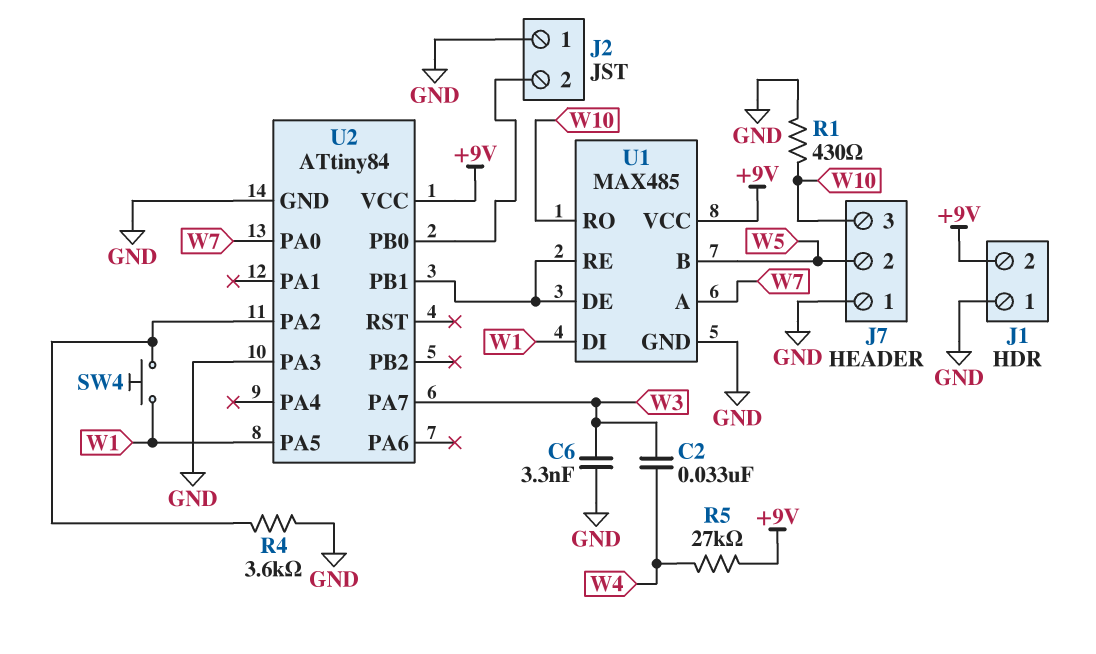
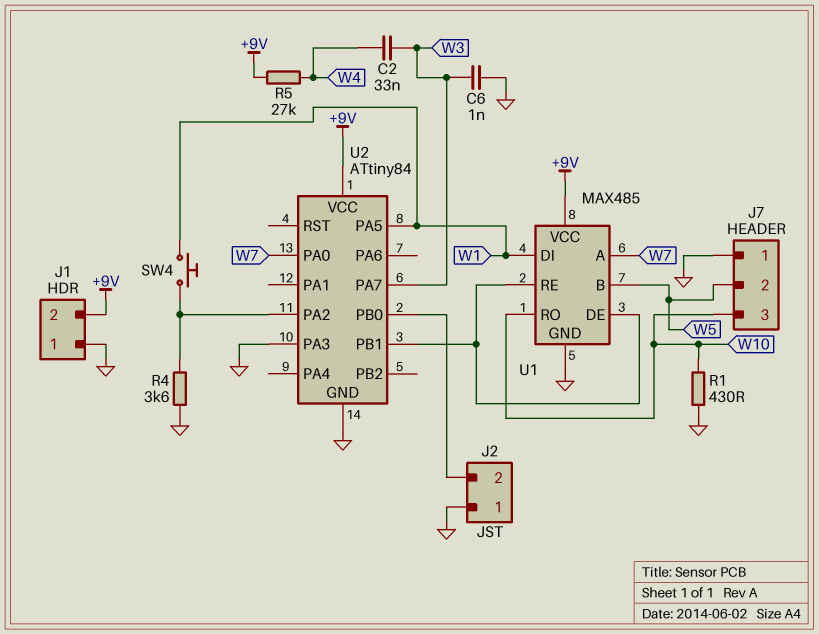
C6: 3.3nF (GND, W3) -> 1nF (GND, W3)

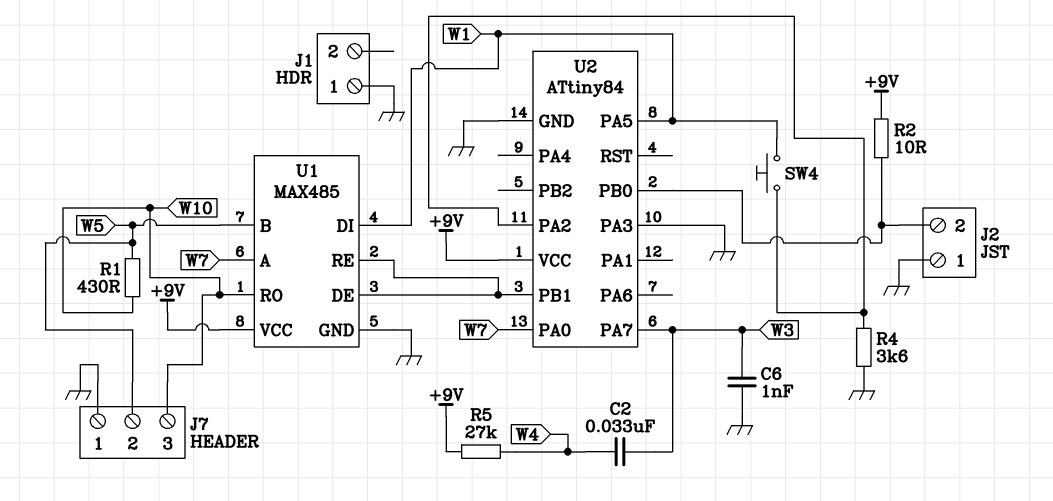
J1 pin 2: +9V -> none
R1: 430 (GND, W10) -> 430 (W5, W10)
R2: none -> 10 (+9V, J2/2)

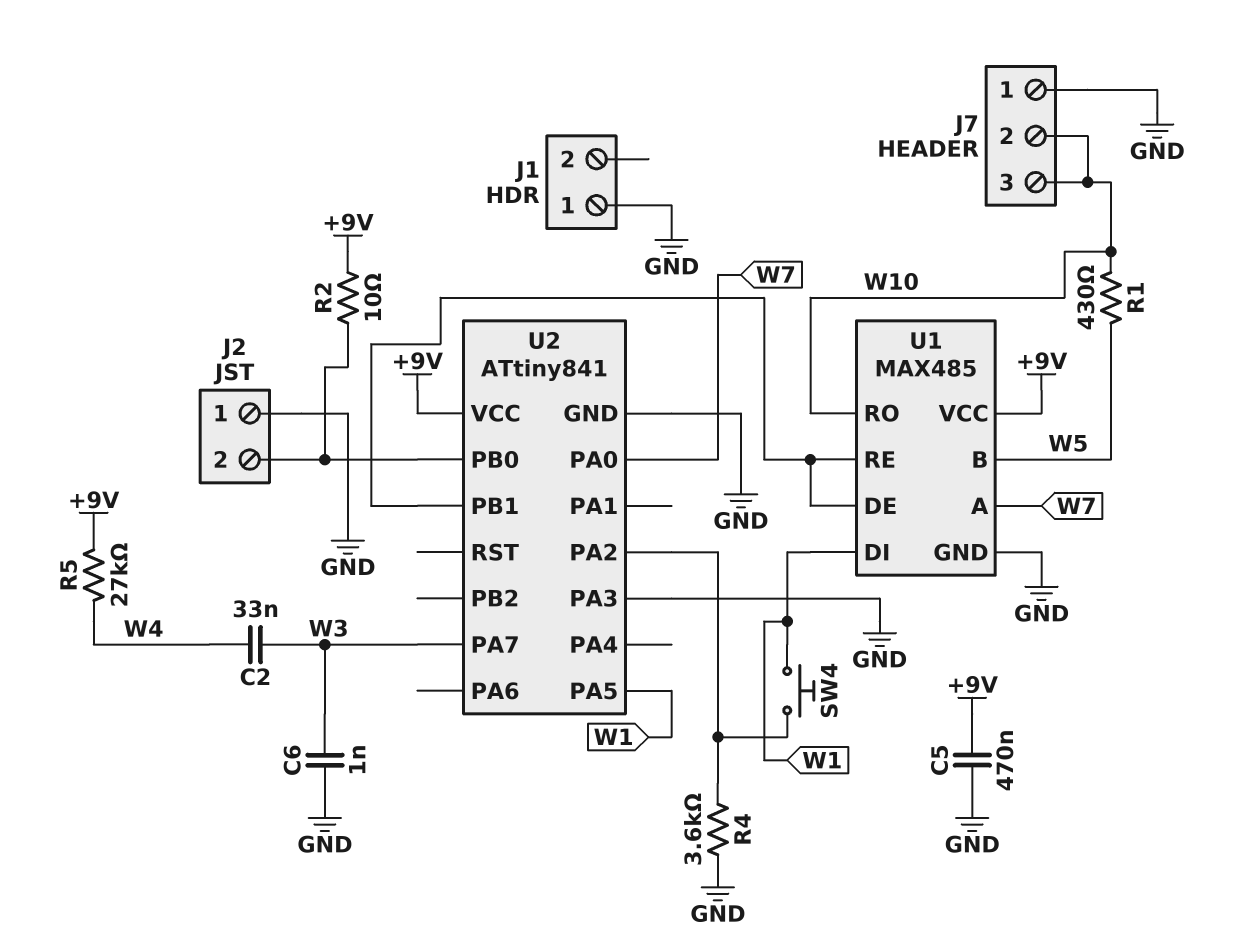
C5: none -> 470nF (+9V, GND)
J7 pin 2: W5 -> W10
U2: ATtiny84 -> ATtiny841

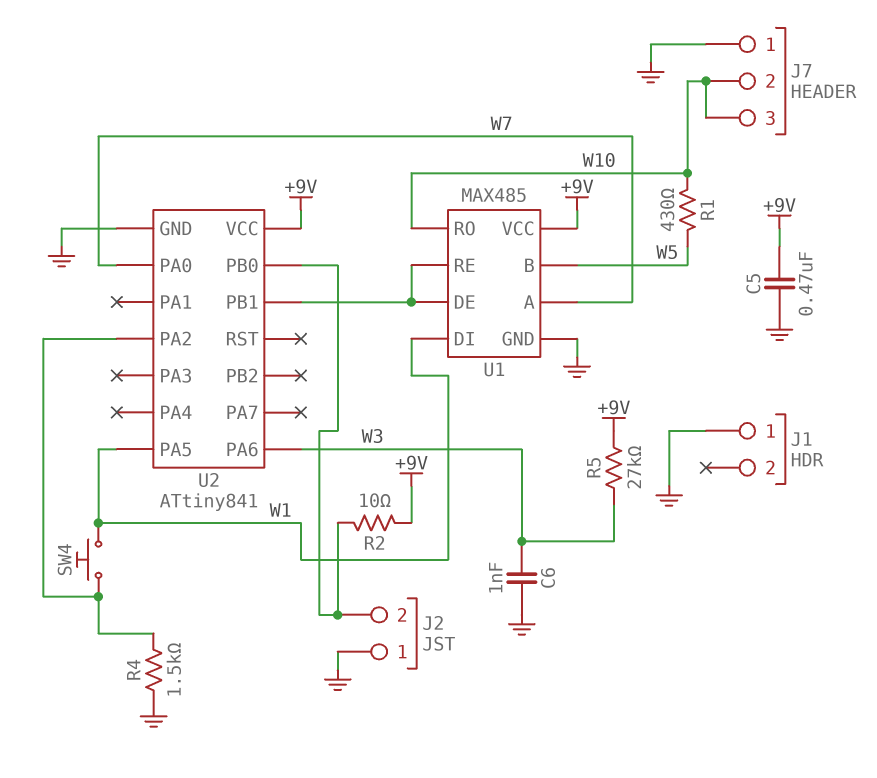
C2: 33nF (W3, W4) -> none
R4: 3.6k (GND, U2/PA2) -> 1.5k (GND, U2/PA2)
R5: 27k (+9V, W4) -> 27k (+9V, W3)
U2 pin PA3: GND -> none
U2 pin PA6: none -> W3
U2 pin PA7: W3 -> none

